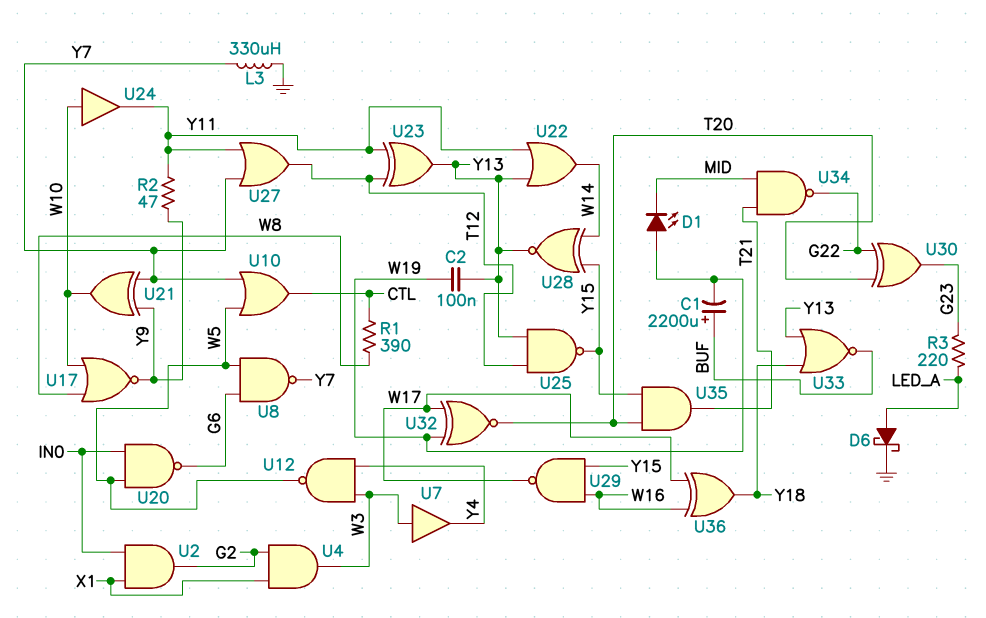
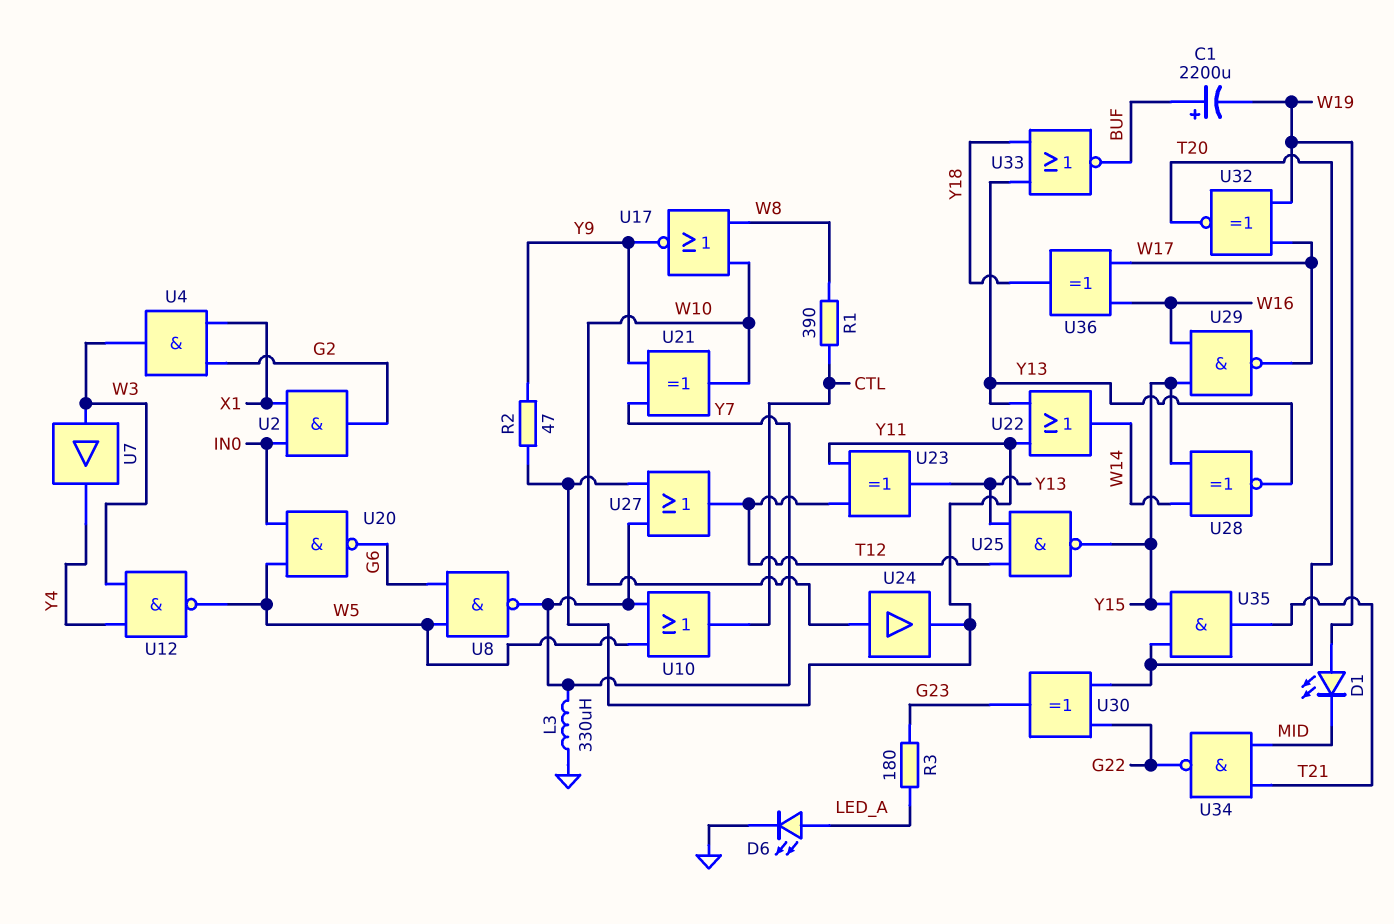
C2: 100nF (W19, Y13) -> none
D6: schottky (A LED_A, K GND) -> LED (A LED_A, K GND)
R3: 220 (G23, LED_A) -> 180 (G23, LED_A)

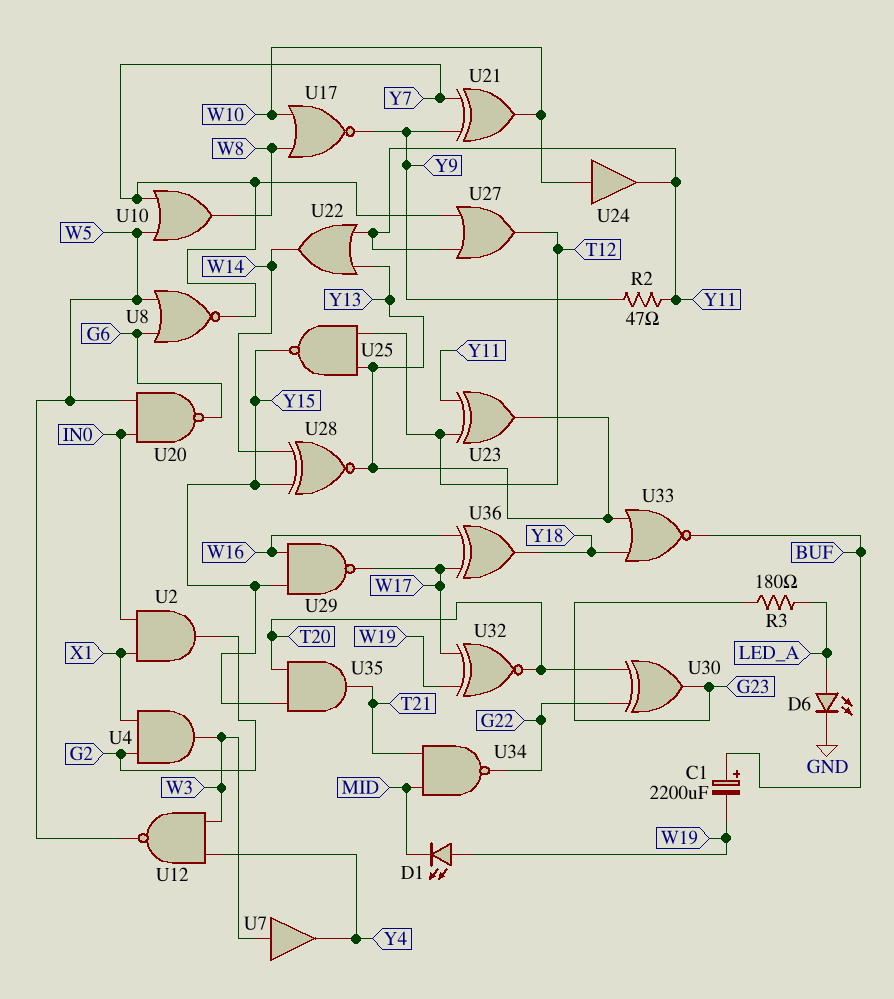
L3: 330uH (GND, Y7) -> none
R1: 390 (CTL, W8) -> none
U8: NAND (in G6, in W5, out Y7) -> NOR (in G6, in W5, out Y7)
U10: OR (in W5, in Y7, out CTL) -> OR (in W5, in Y7, out W8)

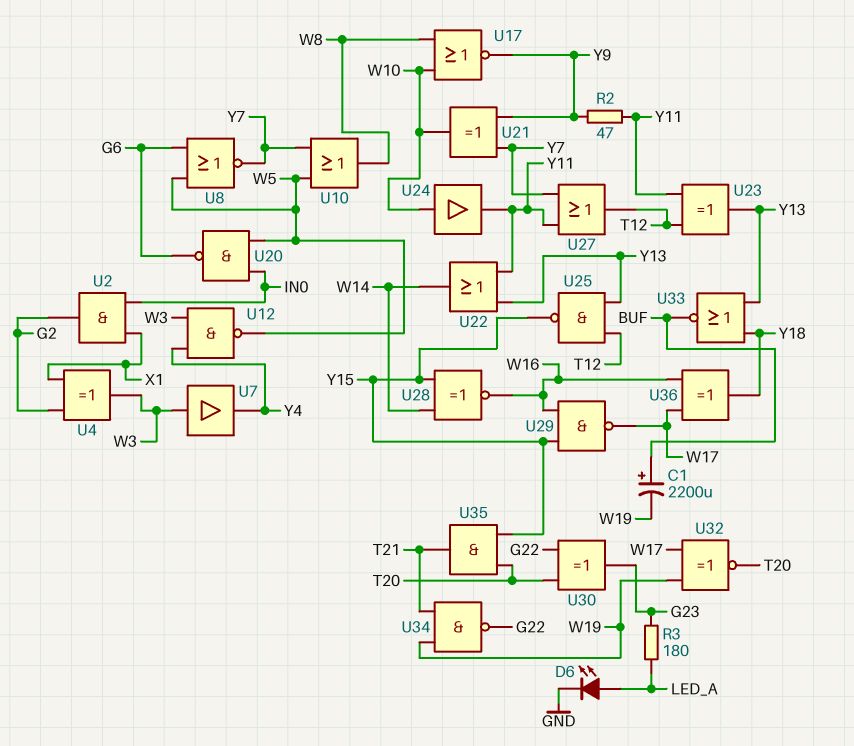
D1: LED (A W19, K MID) -> none
U4: AND (in G2, in X1, out W3) -> XOR (in G2, in X1, out W3)
U28: XNOR (in W14, in Y15, out Y13) -> XNOR (in W14, in Y15, out W16)
U34: NAND (in MID, in T21, out G22) -> NAND (in T21, in W19, out G22)

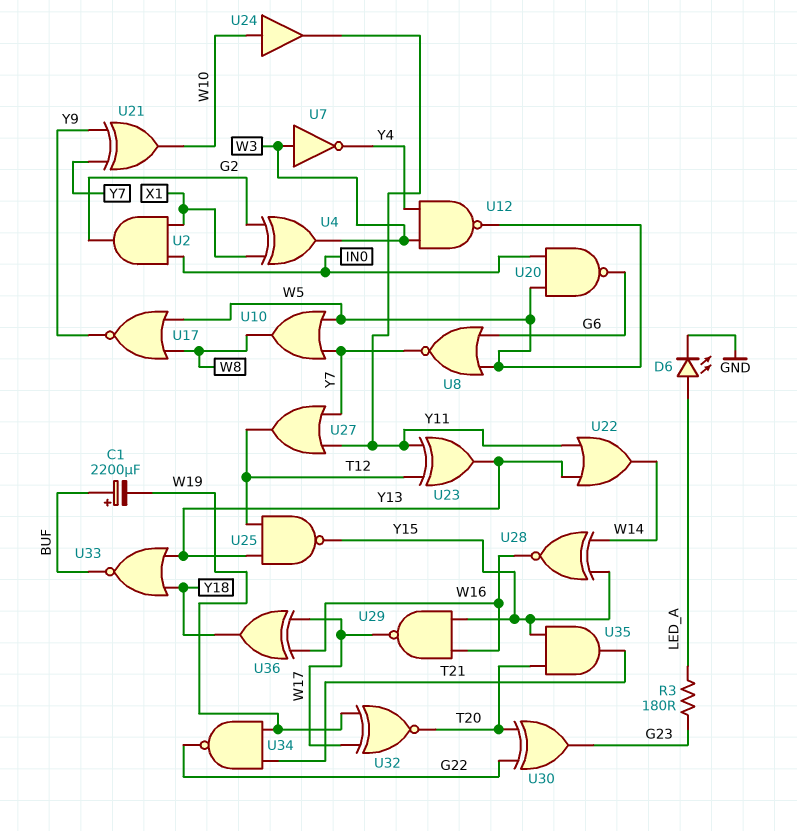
R2: 47 (Y9, Y11) -> none
U7: buffer (in W3, out Y4) -> NOT (in W3, out Y4)
U17: NOR (in W8, in W10, out Y9) -> NOR (in W5, in W8, out Y9)

